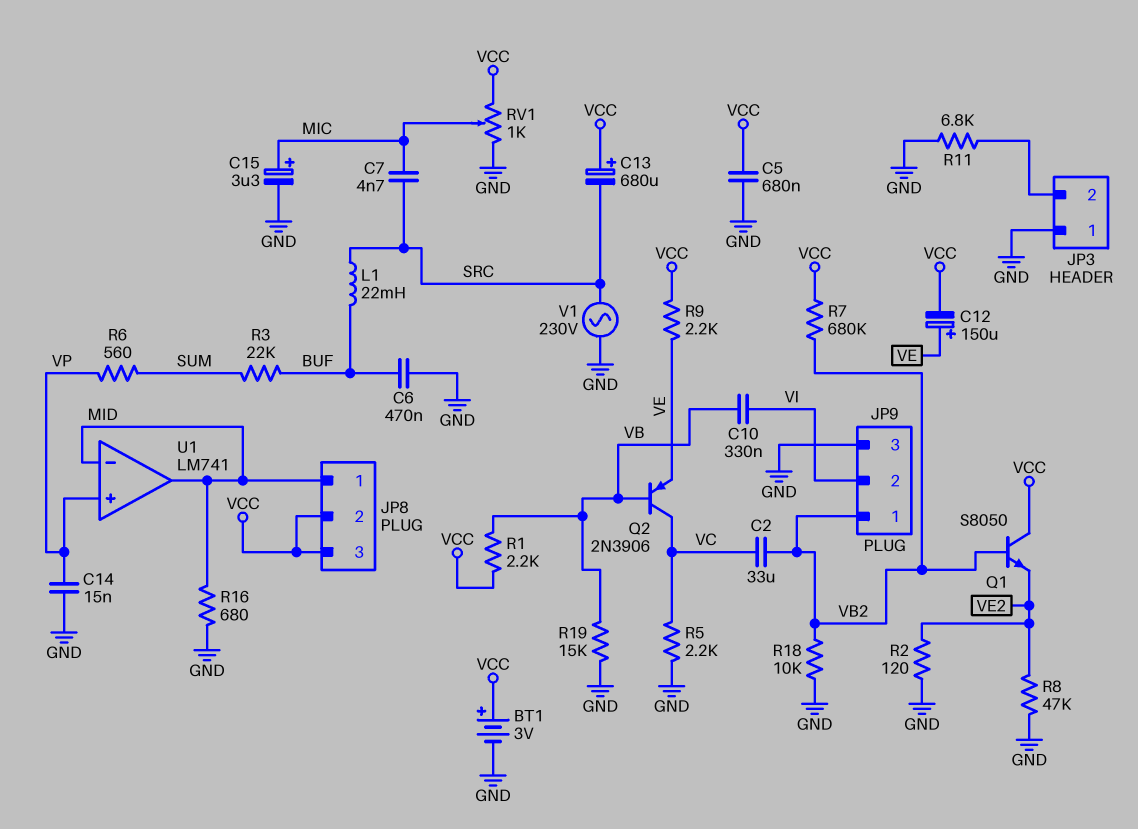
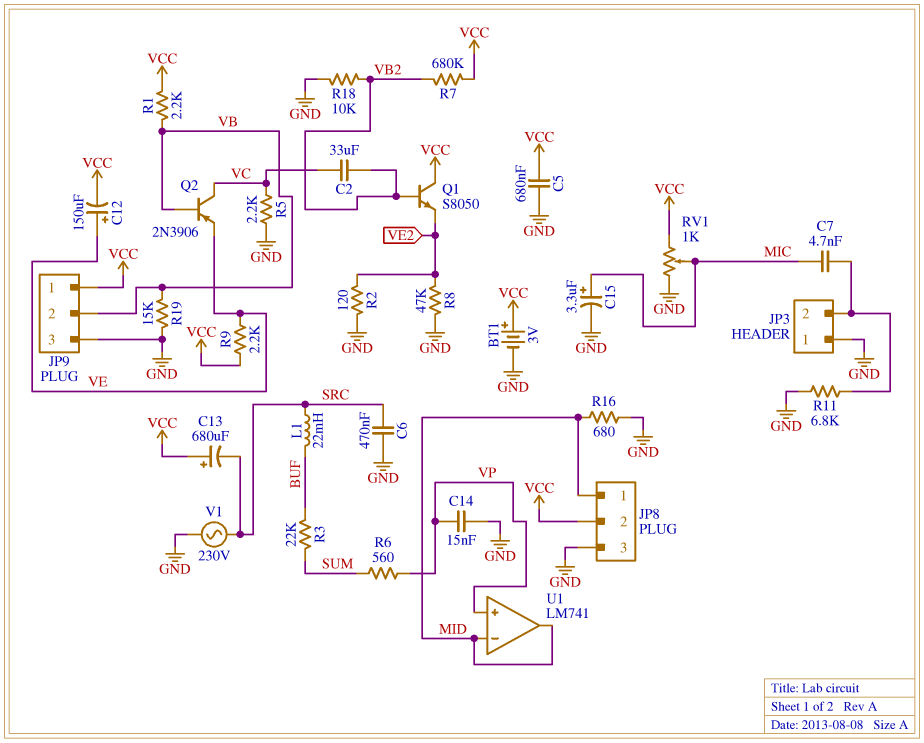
C6: 470nF (BUF, GND) -> 470nF (GND, SRC)
C7: 4.7nF (MIC, SRC) -> 4.7nF (JP3/2, MIC)
C10: 330nF (VB, VI) -> none
JP8 pin 3: VCC -> GND
JP9 pin 1: VB2 -> VCC
JP9 pin 2: VI -> VB

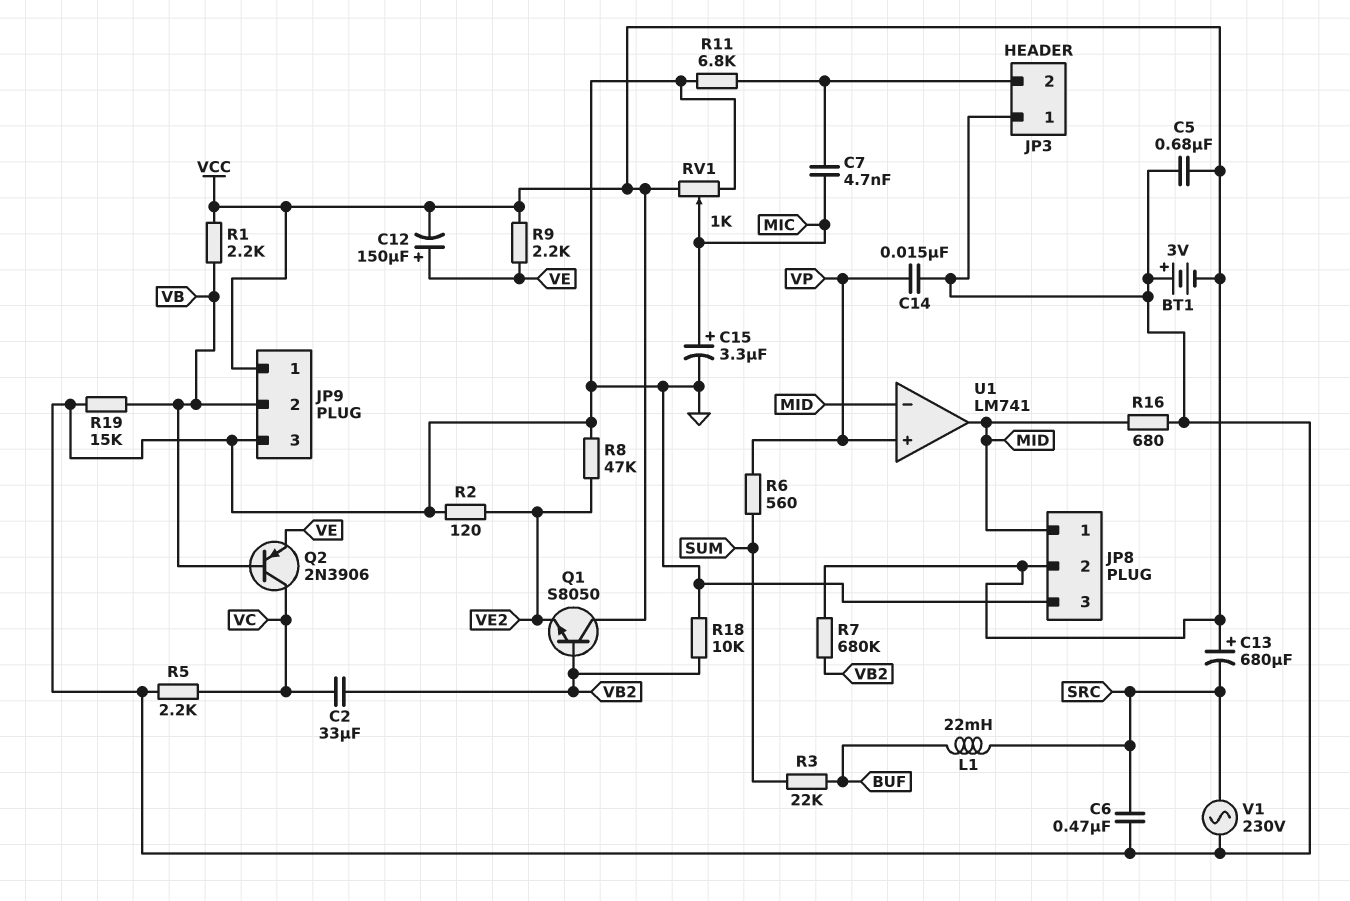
BT1: 3V (plus VCC, minus GND) -> 3V (plus GND, minus VCC)

